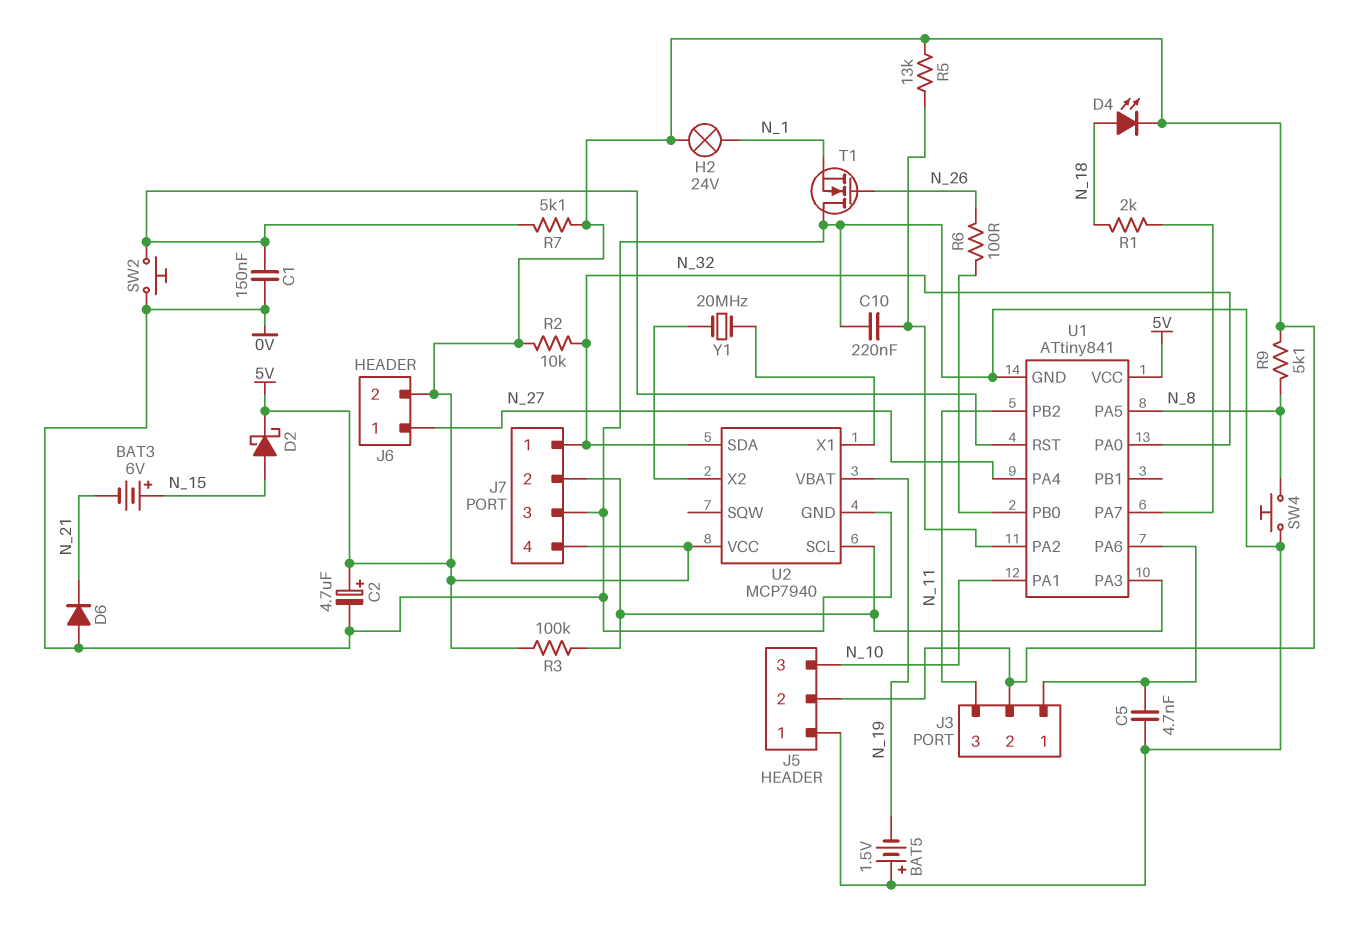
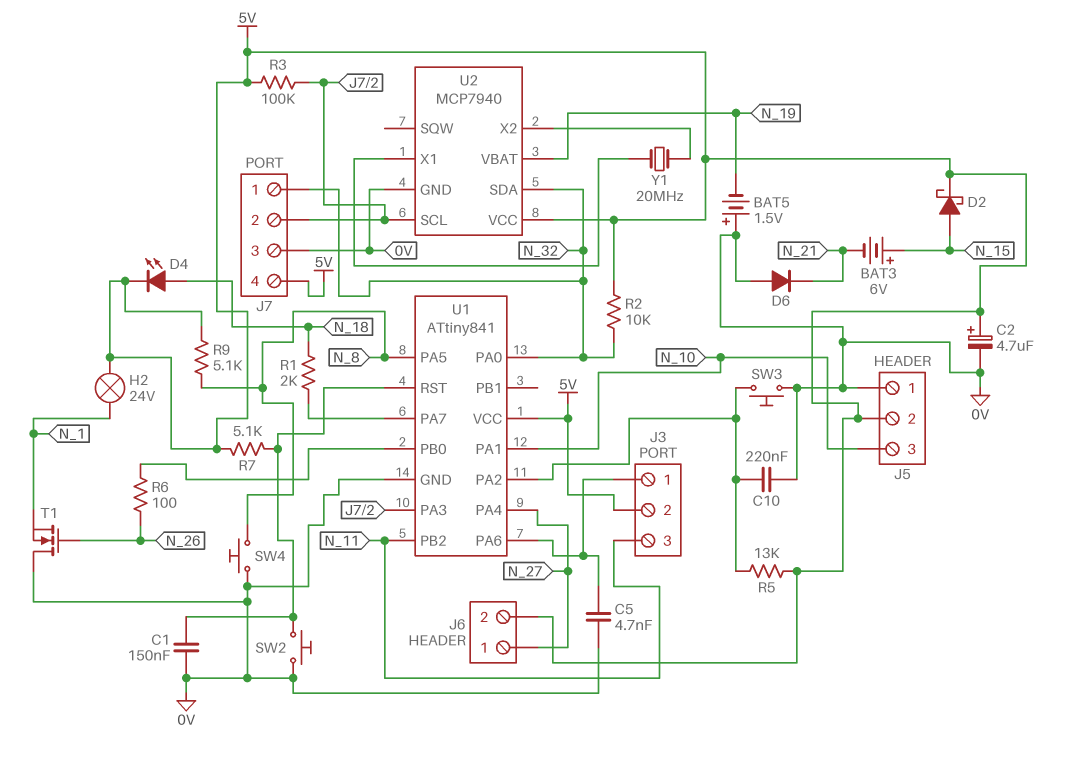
SW3: none -> button (0V, U1/PA2)

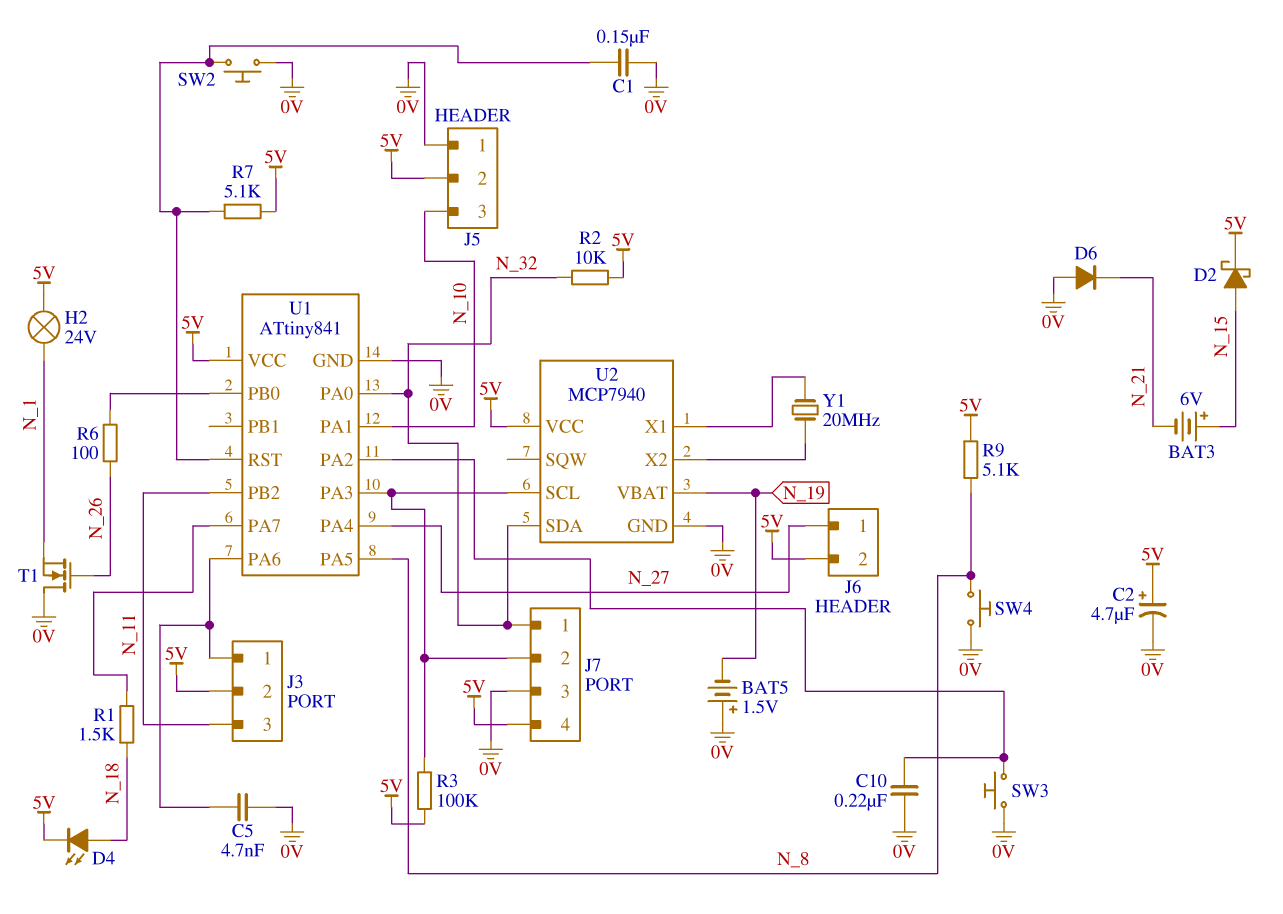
R1: 2k (N_18, U1/PA7) -> 1.5k (N_18, U1/PA7)
R5: 13k (5V, U1/PA2) -> none

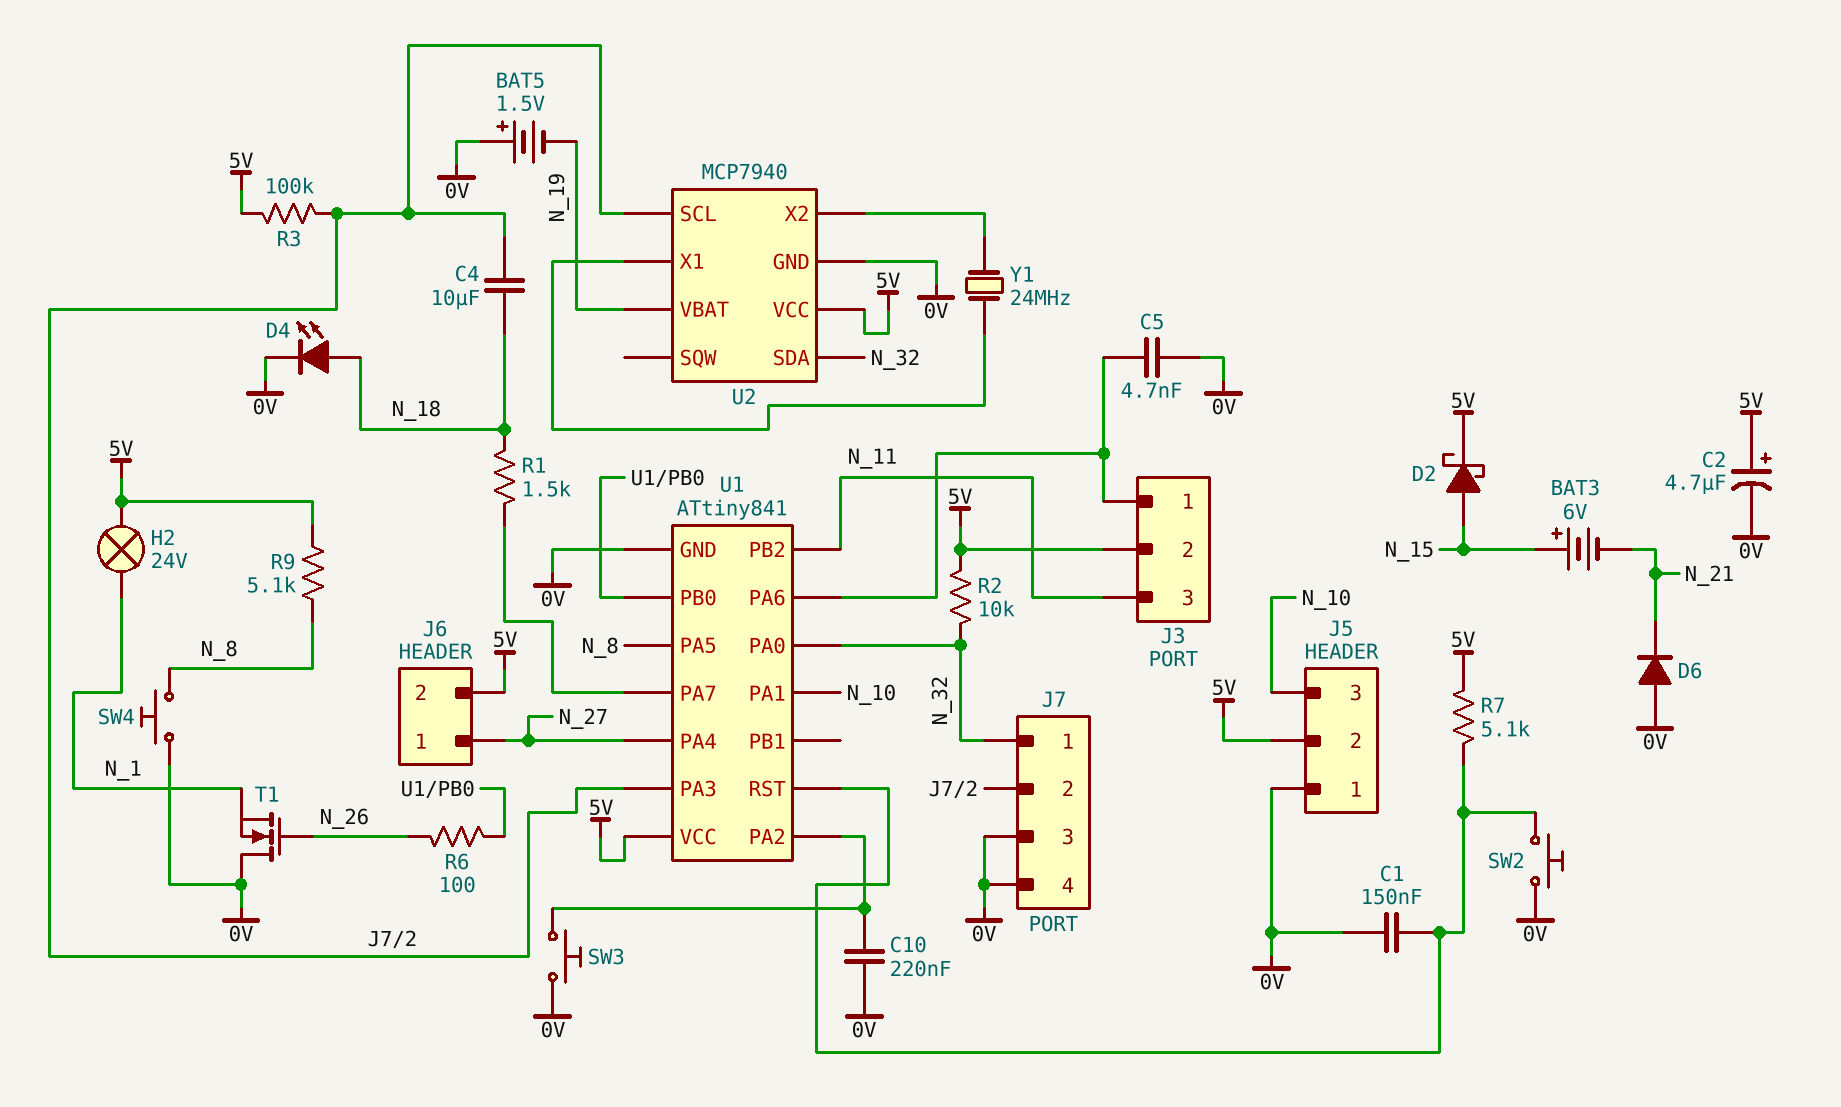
C4: none -> 10uF (J7/2, N_18)
D4: LED (A N_18, K 5V) -> LED (A N_18, K 0V)
J7 pin 4: 5V -> 0V
Y1: 20MHz (U2/X1, U2/X2) -> 24MHz (U2/X1, U2/X2)

